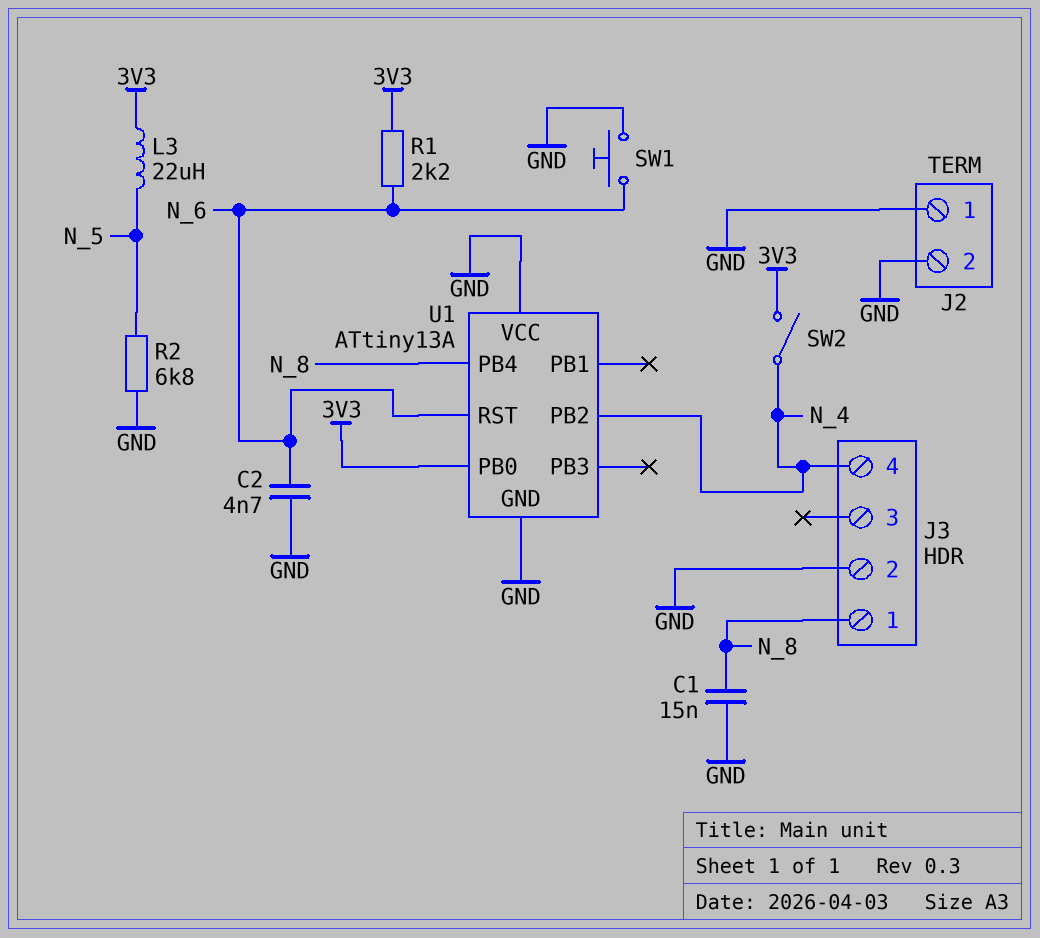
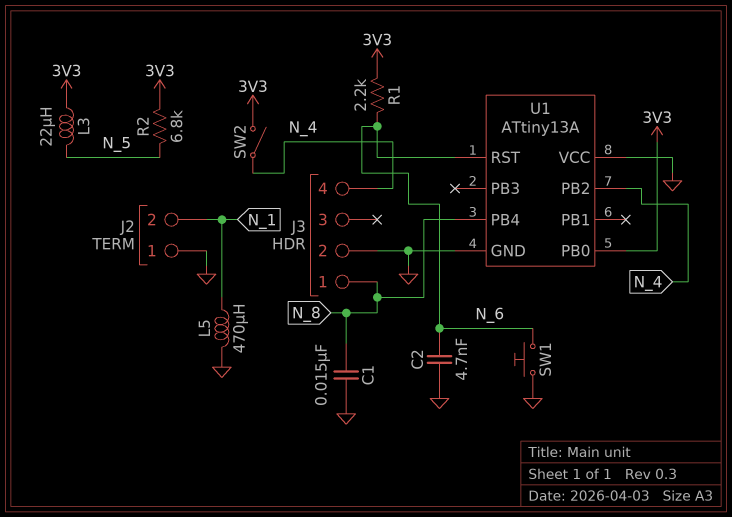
J2 pin 2: GND -> N_1
L5: none -> 470uH (GND, N_1)
R2: 6.8k (GND, N_5) -> 6.8k (3V3, N_5)

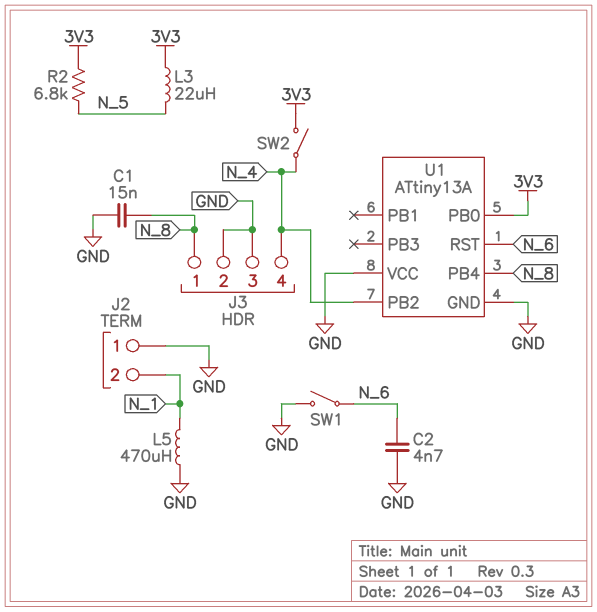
J3 pin 3: none -> GND
R1: 2.2k (3V3, N_6) -> none
SW1: button (GND, N_6) -> switch (GND, N_6)

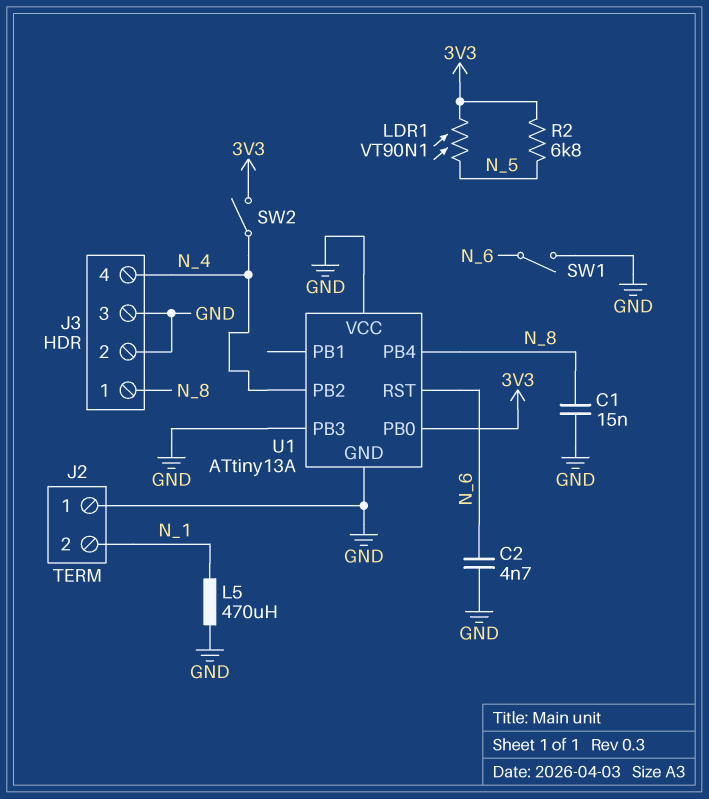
L3: 22uH (3V3, N_5) -> none
LDR1: none -> VT90N1 (3V3, N_5)
U1 pin PB3: none -> GND

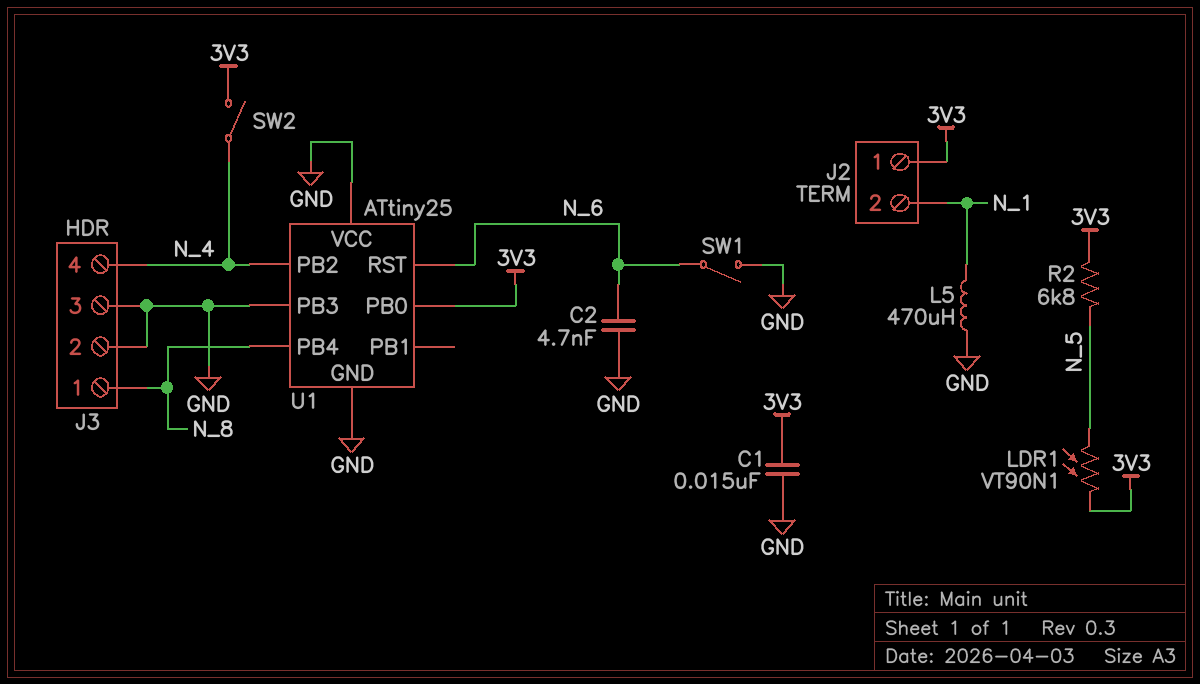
C1: 15nF (GND, N_8) -> 15nF (3V3, GND)
J2 pin 1: GND -> 3V3
U1: ATtiny13A -> ATtiny25

